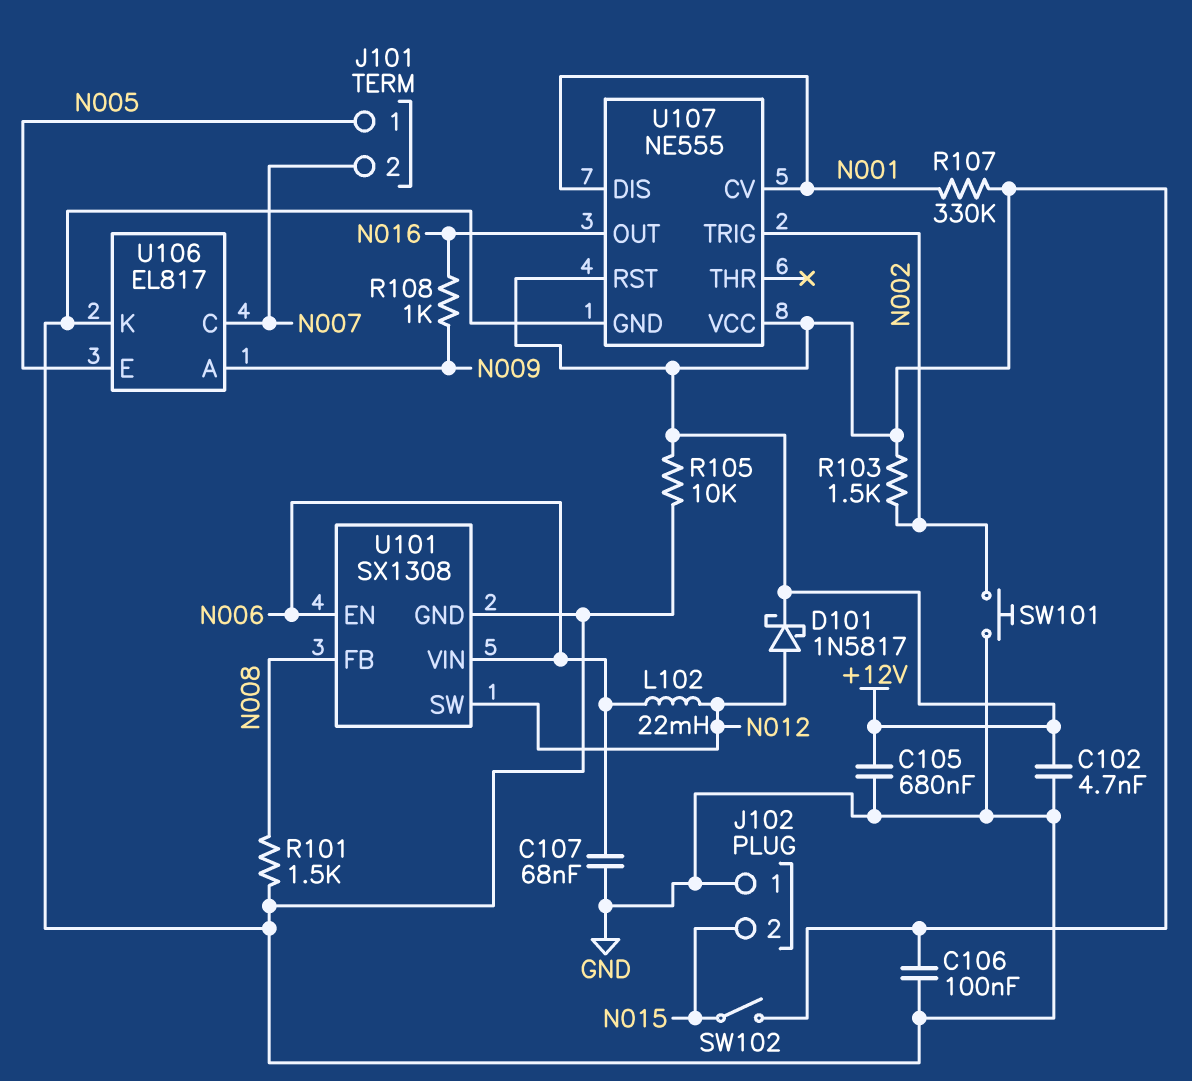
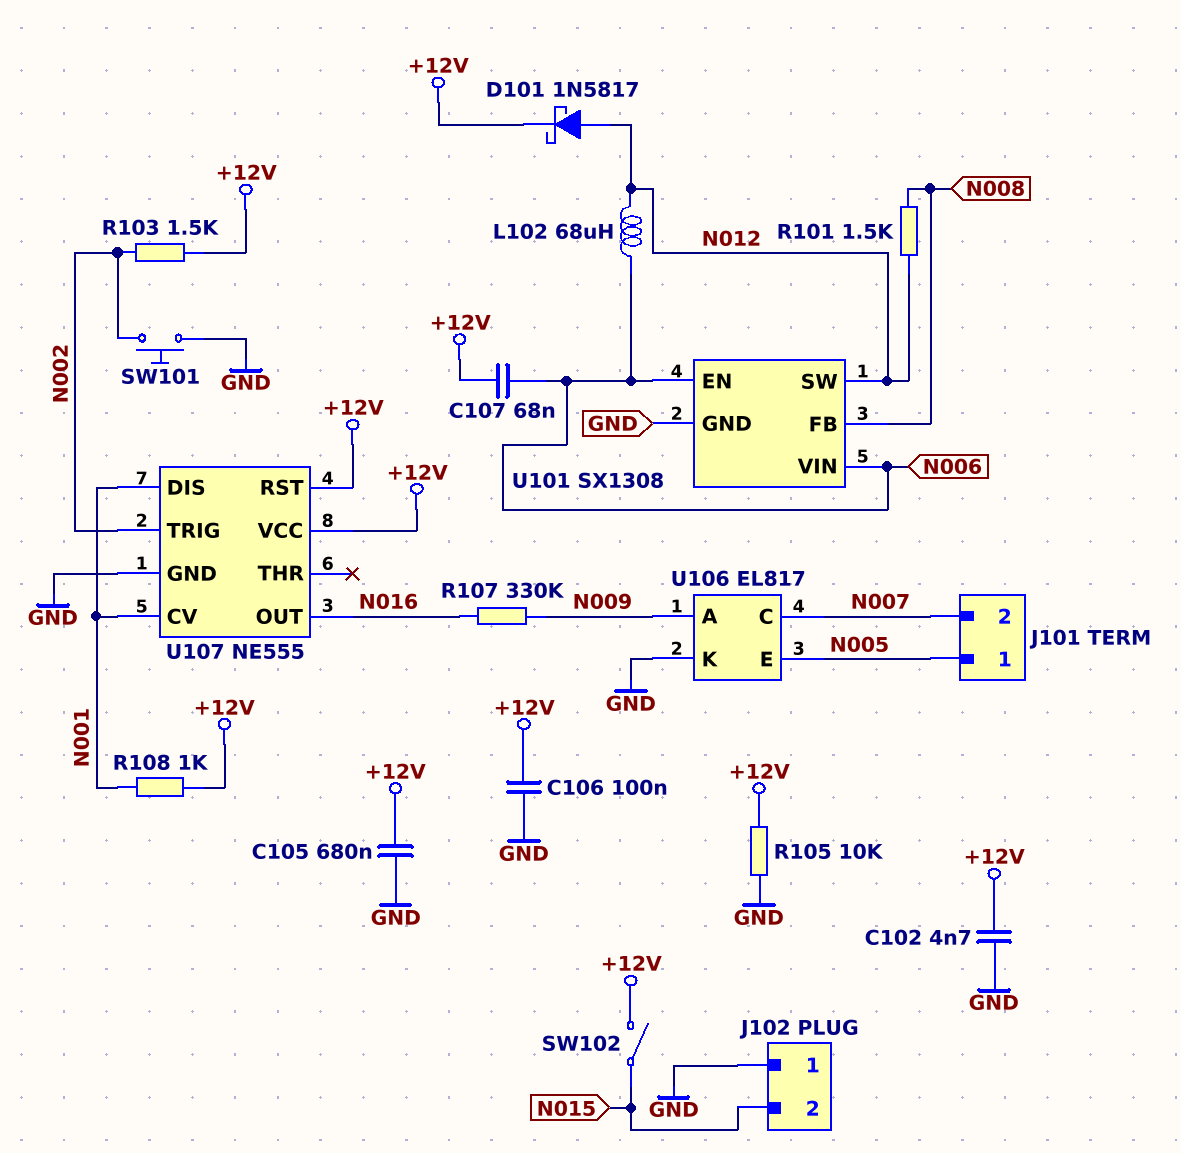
C107: 68nF (GND, N006) -> 68nF (+12V, N006)
L102: 22mH (N006, N012) -> 68uH (N006, N012)
R101: 1.5k (GND, N008) -> 1.5k (N008, N012)
R107: 330k (+12V, N001) -> 330k (N009, N016)
R108: 1k (N009, N016) -> 1k (+12V, N001)

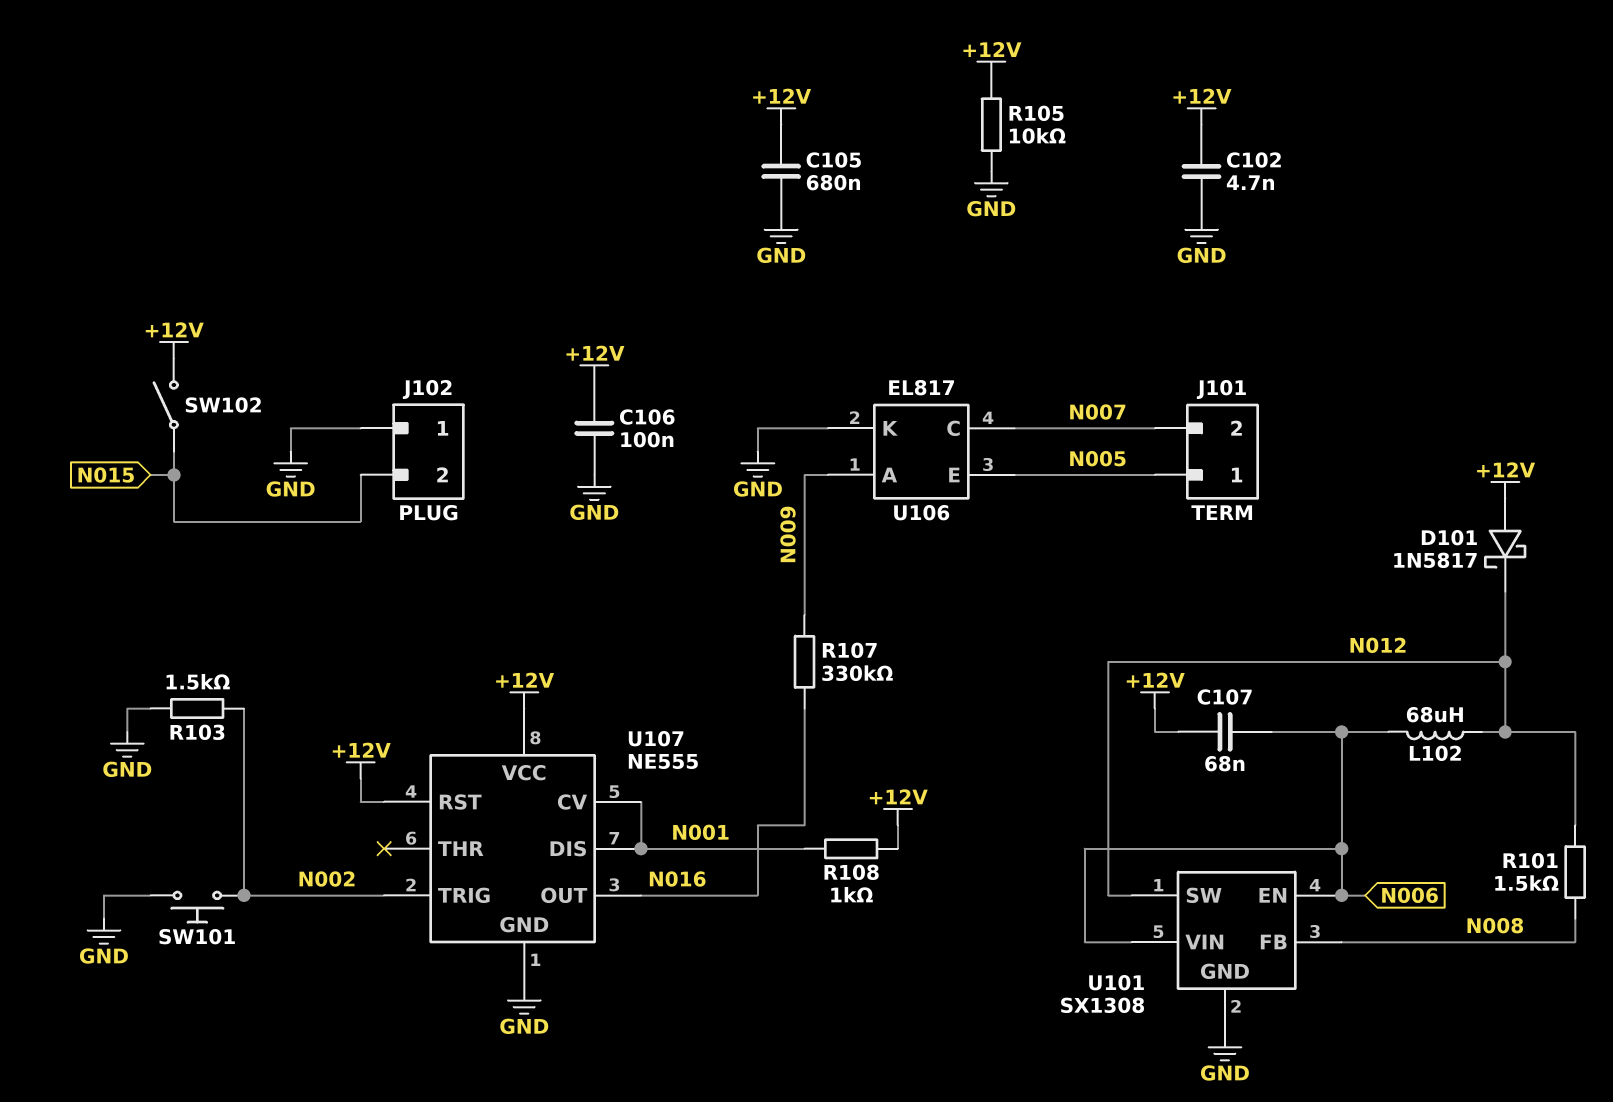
D101: schottky 1N5817 (A N012, K +12V) -> schottky 1N5817 (A +12V, K N012)
R103: 1.5k (+12V, N002) -> 1.5k (GND, N002)

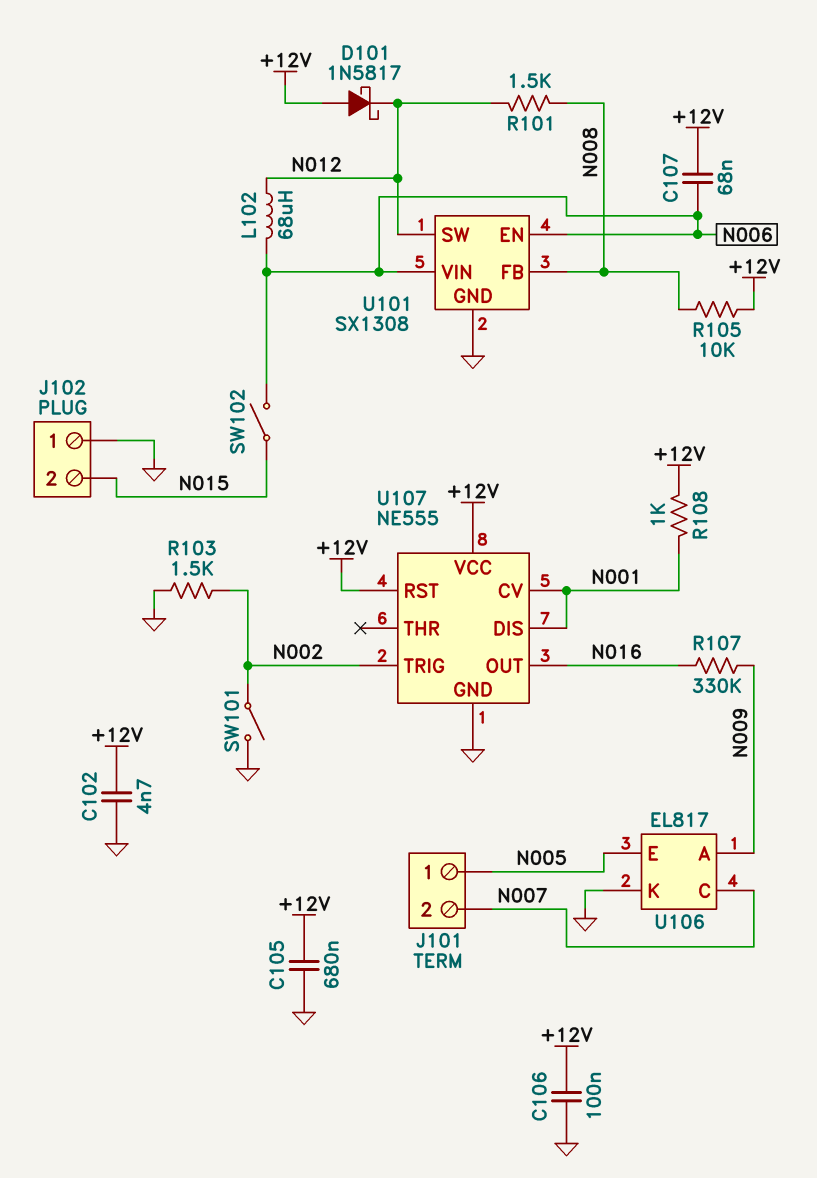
R105: 10k (+12V, GND) -> 10k (+12V, N008)
SW101: button (GND, N002) -> switch (GND, N002)
SW102: switch (+12V, N015) -> switch (N006, N015)

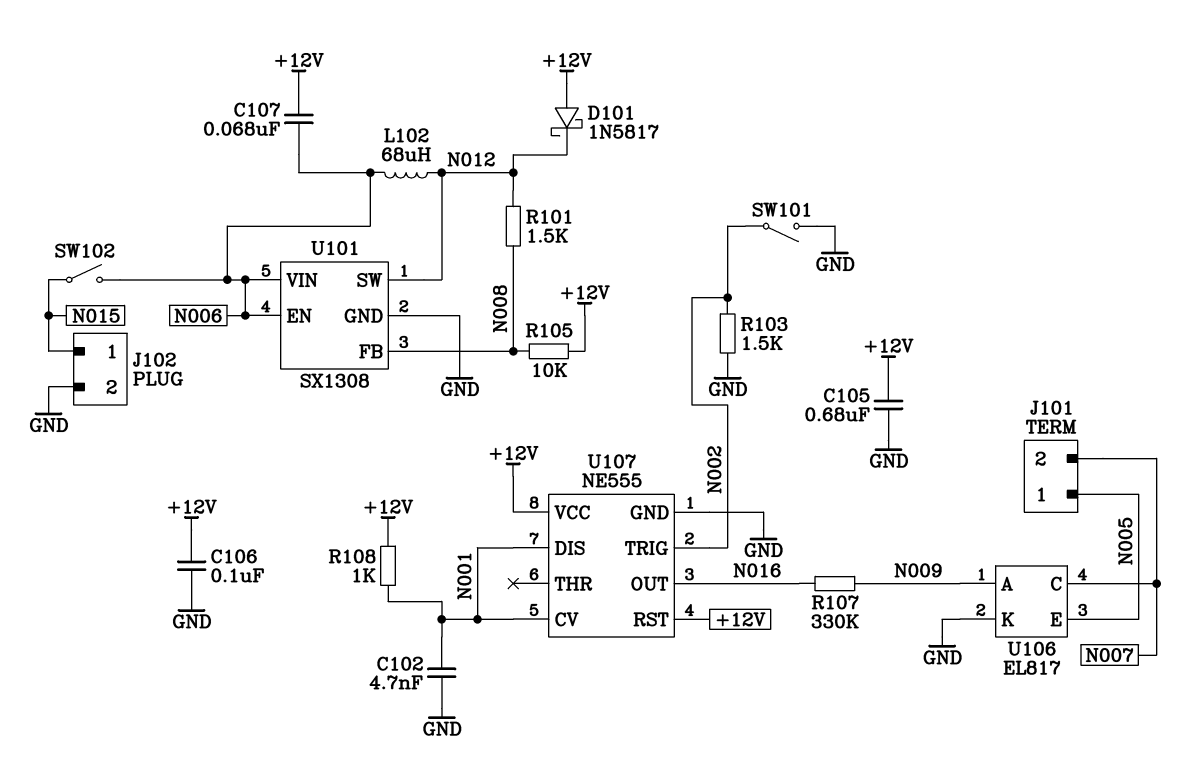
C102: 4.7nF (+12V, GND) -> 4.7nF (GND, N001)
J102 pin 1: GND -> N015
J102 pin 2: N015 -> GND

